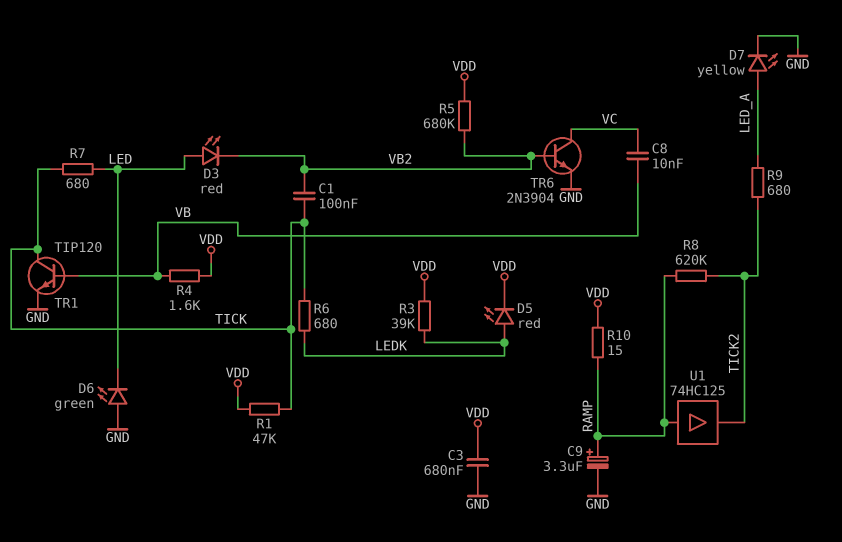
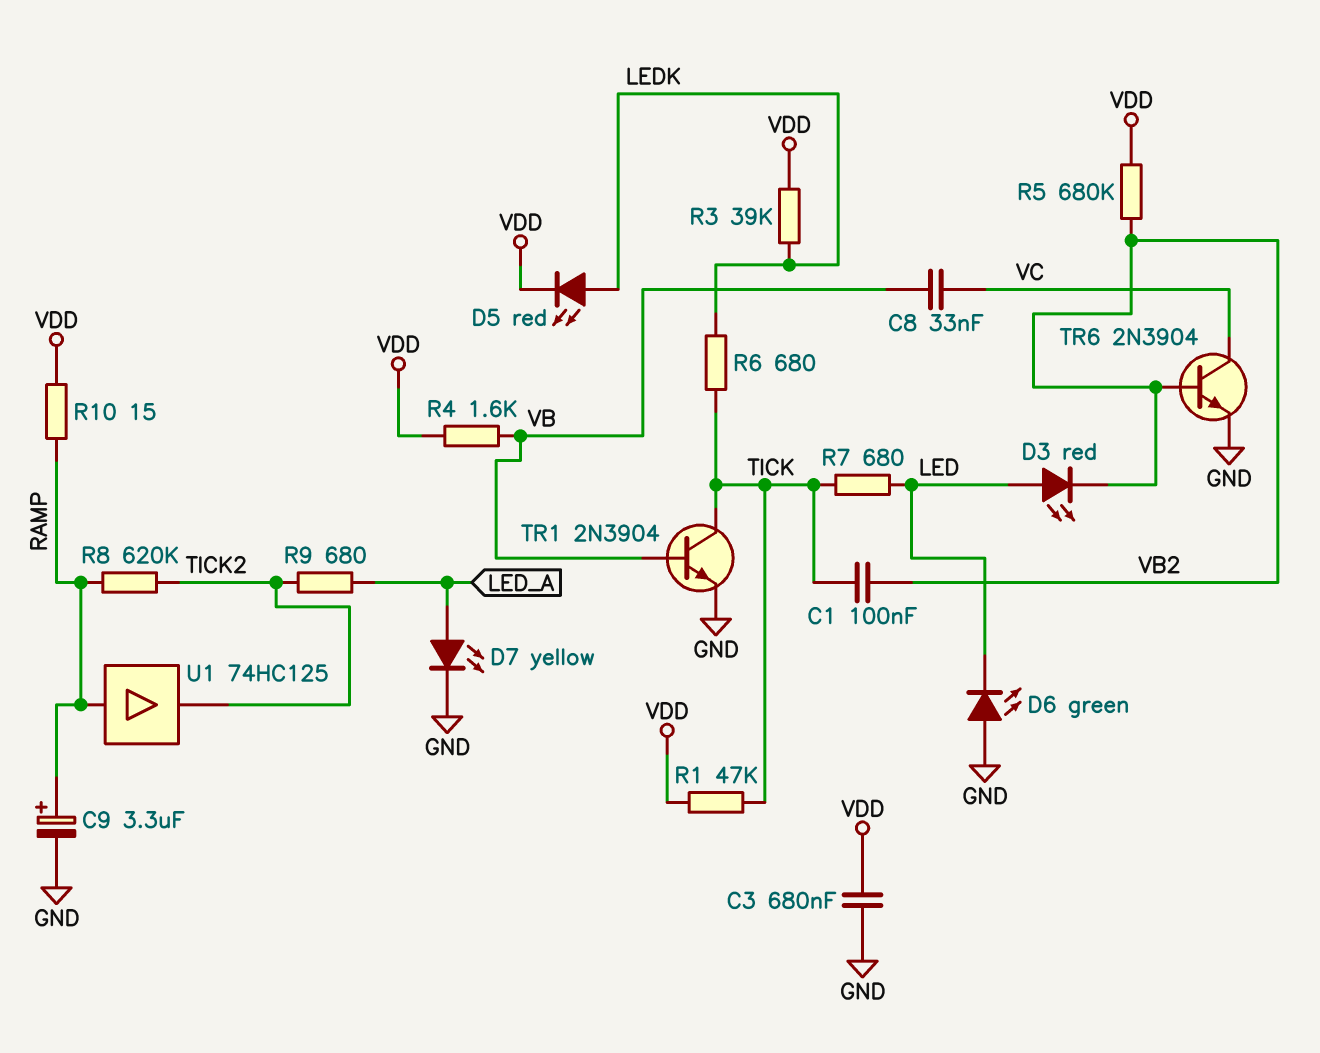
C8: 10nF (VB, VC) -> 33nF (VB, VC)
TR1: NPN TIP120 (B VB, C TICK, E GND) -> NPN 2N3904 (B VB, C TICK, E GND)

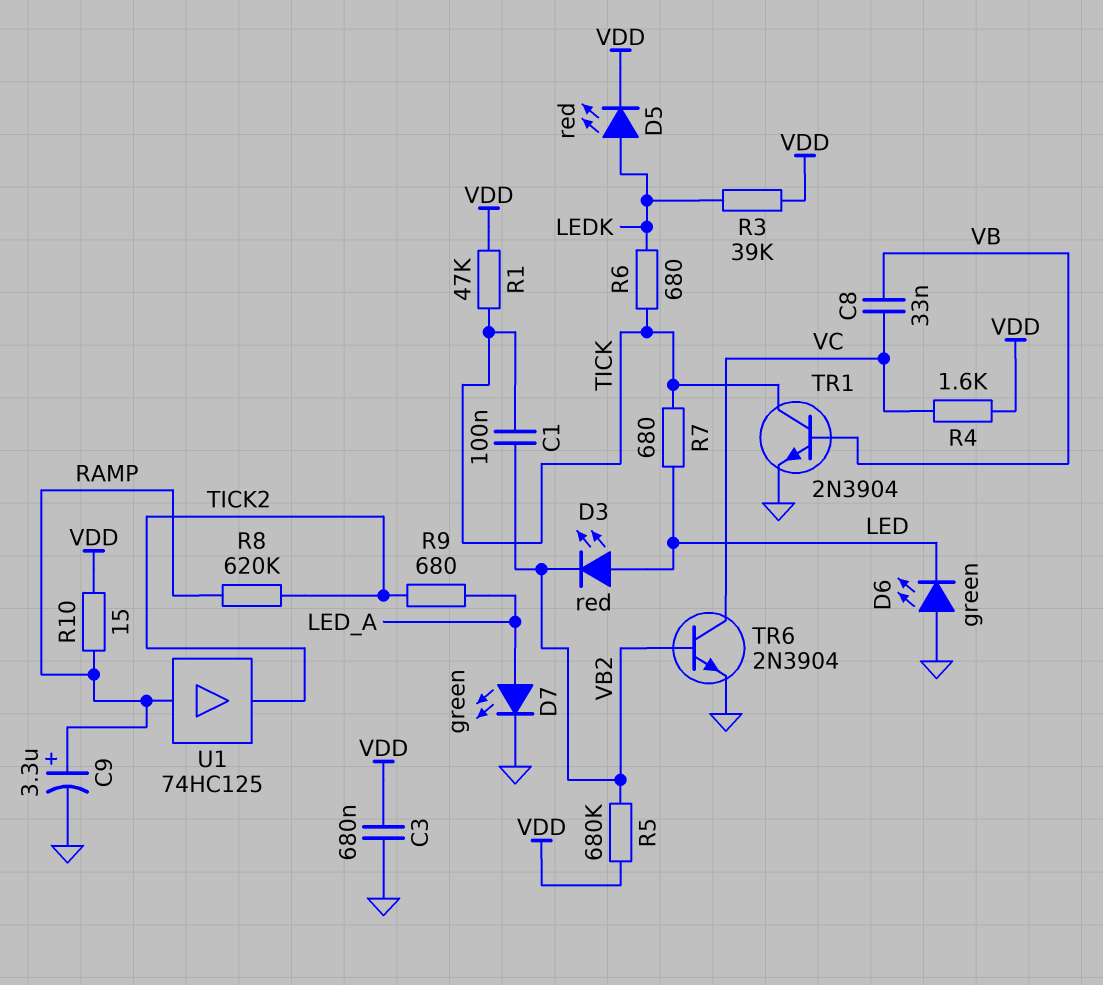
D7: LED yellow (A LED_A, K GND) -> LED green (A LED_A, K GND)
R4: 1.6k (VB, VDD) -> 1.6k (VC, VDD)

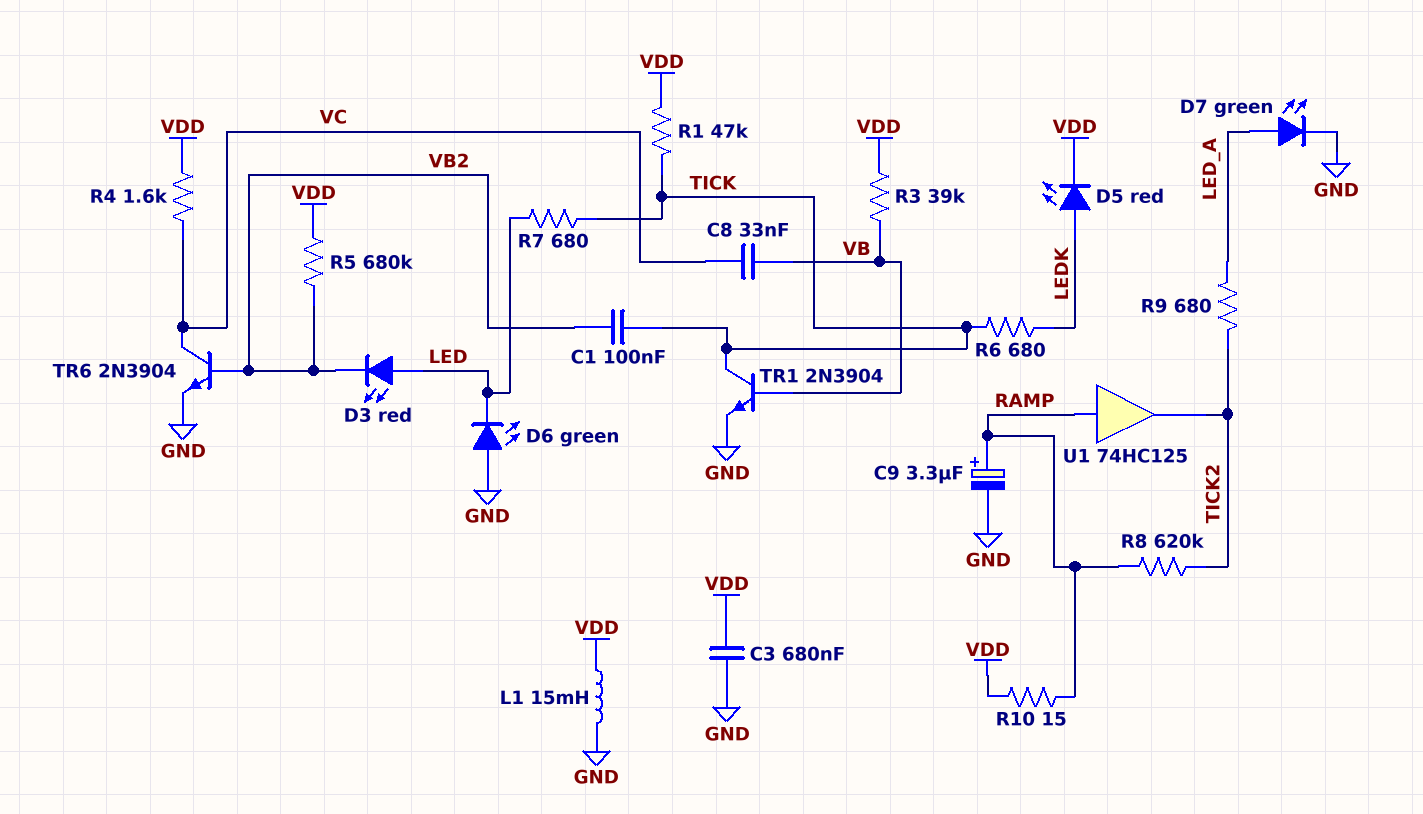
L1: none -> 15mH (GND, VDD)
R3: 39k (LEDK, VDD) -> 39k (VB, VDD)

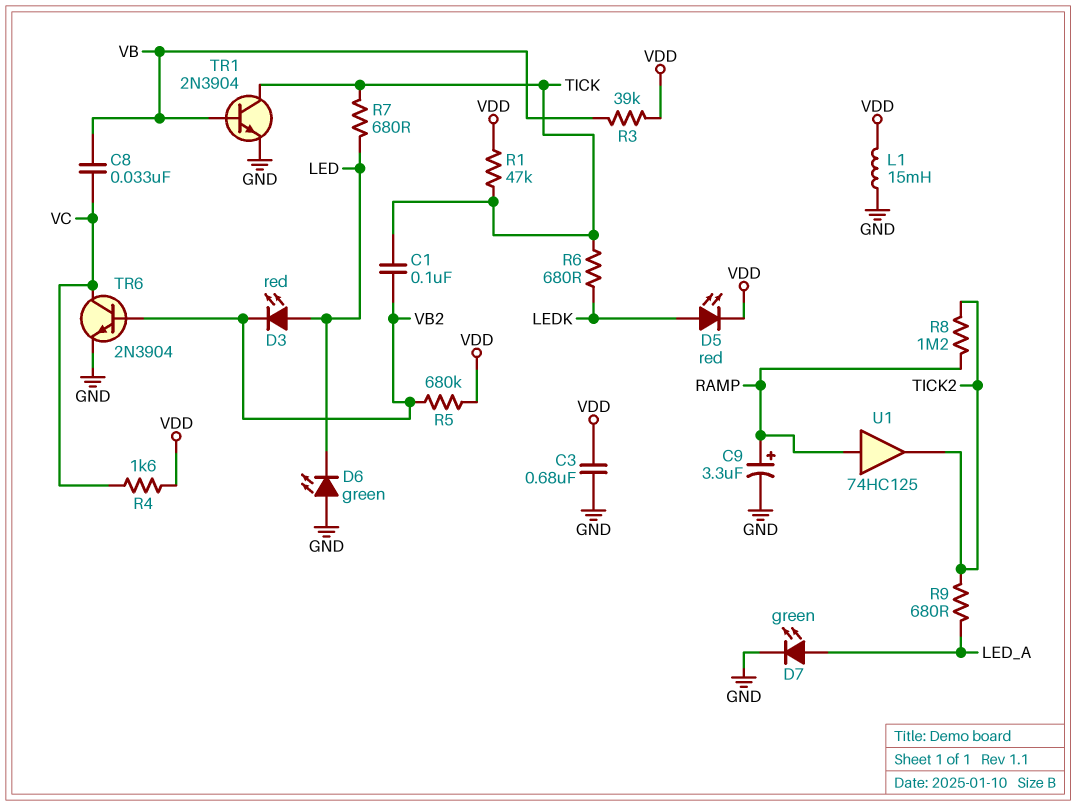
R8: 620k (RAMP, TICK2) -> 1.2M (RAMP, TICK2)
R10: 15 (RAMP, VDD) -> none

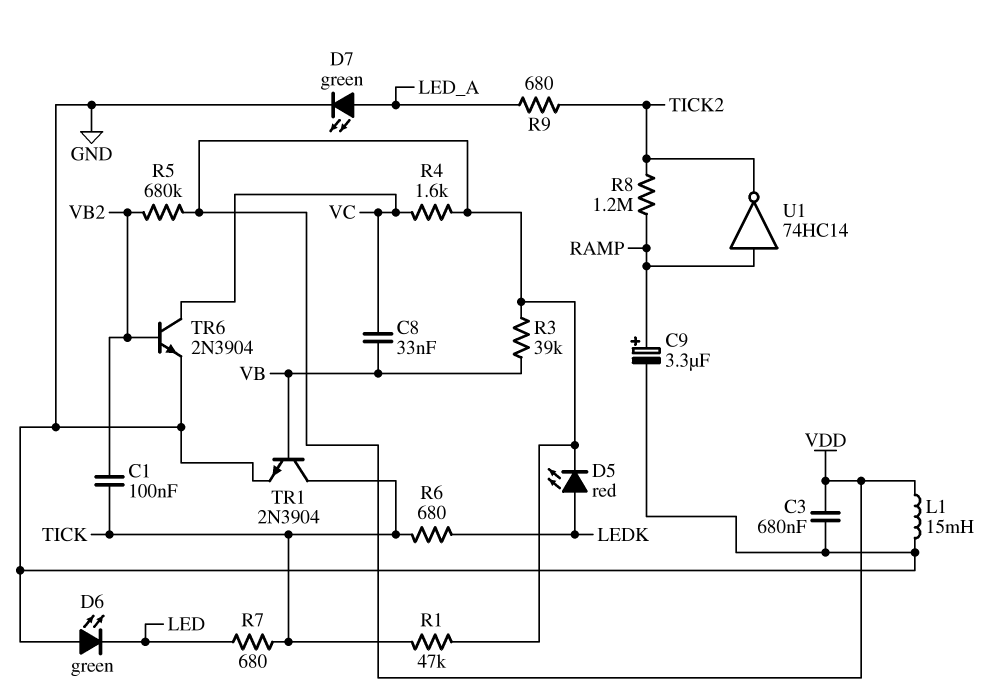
D3: LED red (A LED, K VB2) -> none
U1: buffer 74HC125 (in RAMP, out TICK2) -> NOT 74HC14 (in RAMP, out TICK2)

